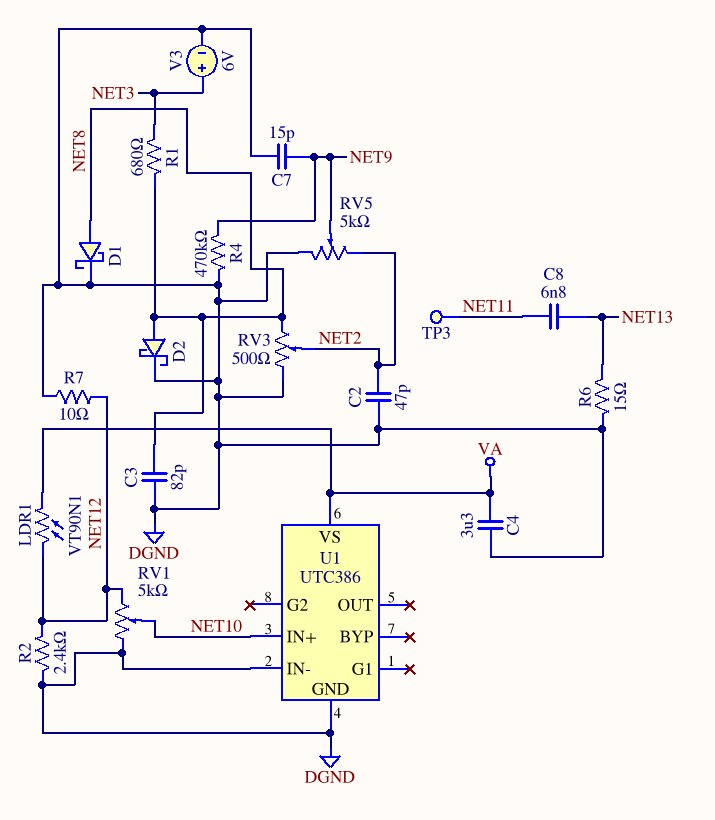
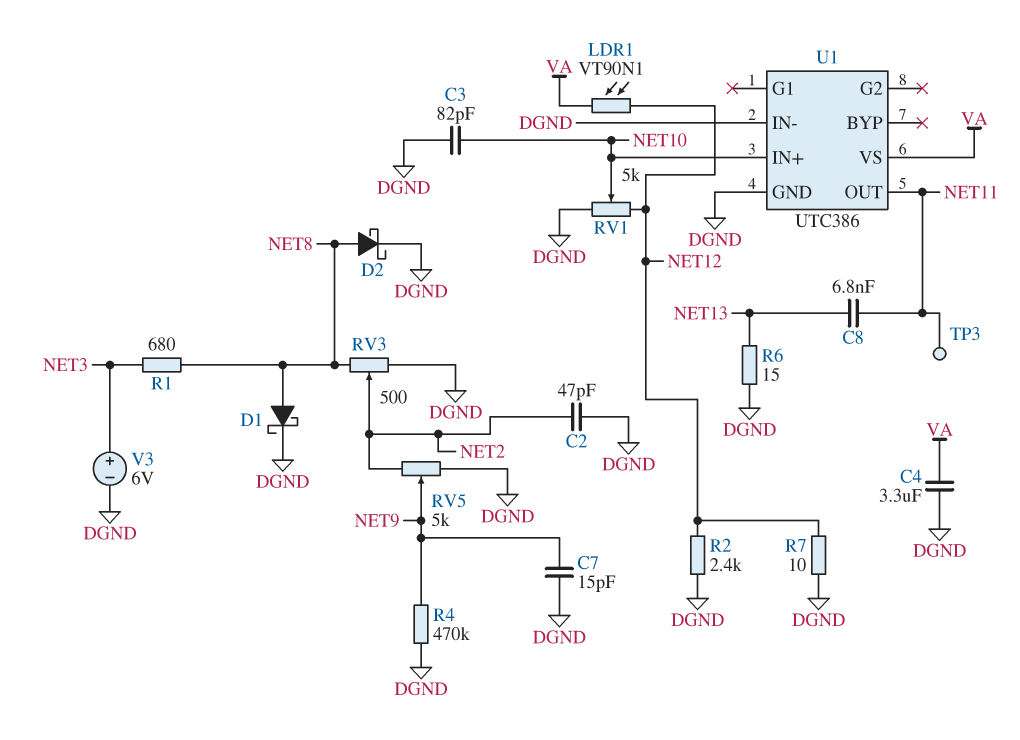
C3: 82pF (DGND, NET8) -> 82pF (DGND, NET10)
U1 pin OUT: none -> NET11

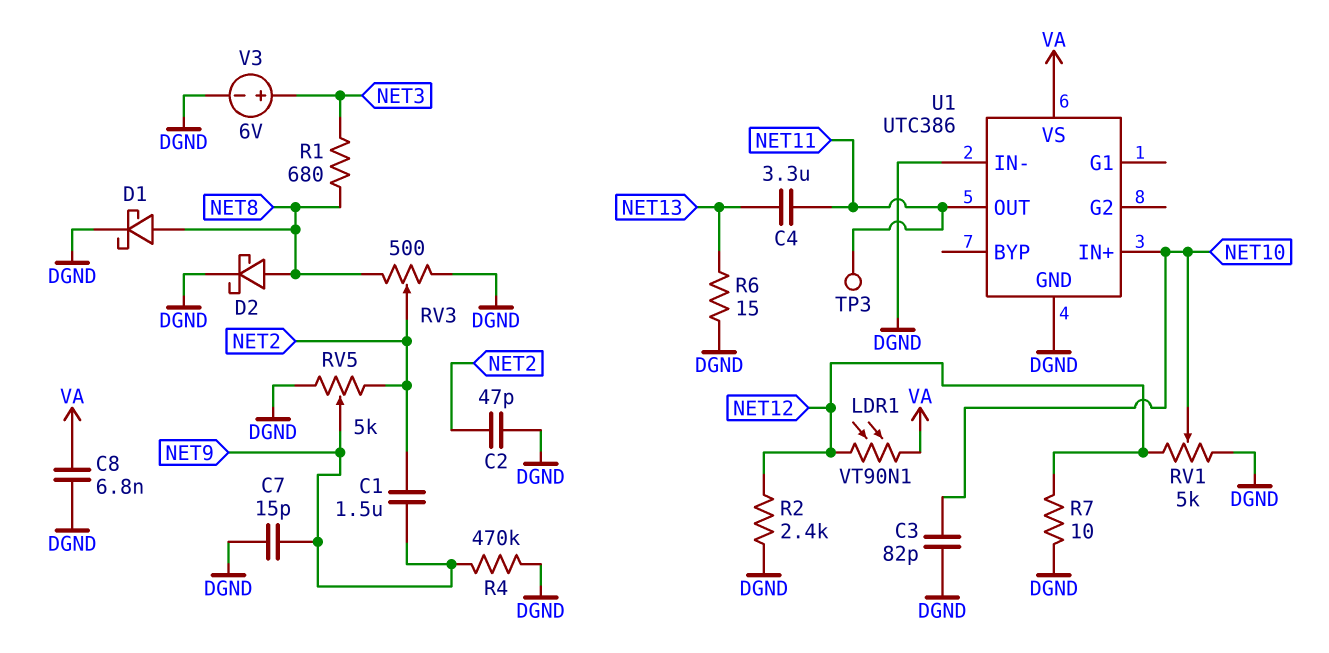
C1: none -> 1.5uF (NET2, NET9)
C4: 3.3uF (DGND, VA) -> 3.3uF (NET11, NET13)
C8: 6.8nF (NET11, NET13) -> 6.8nF (DGND, VA)

